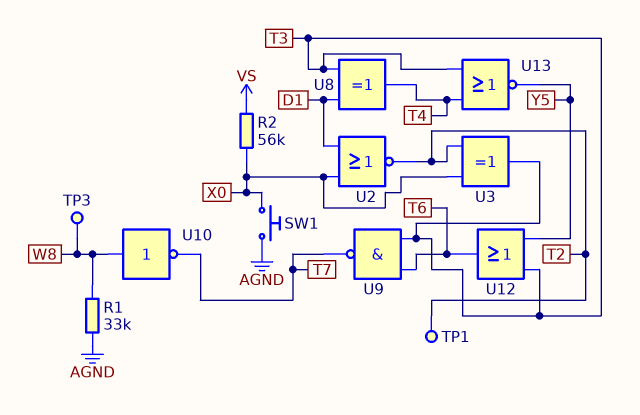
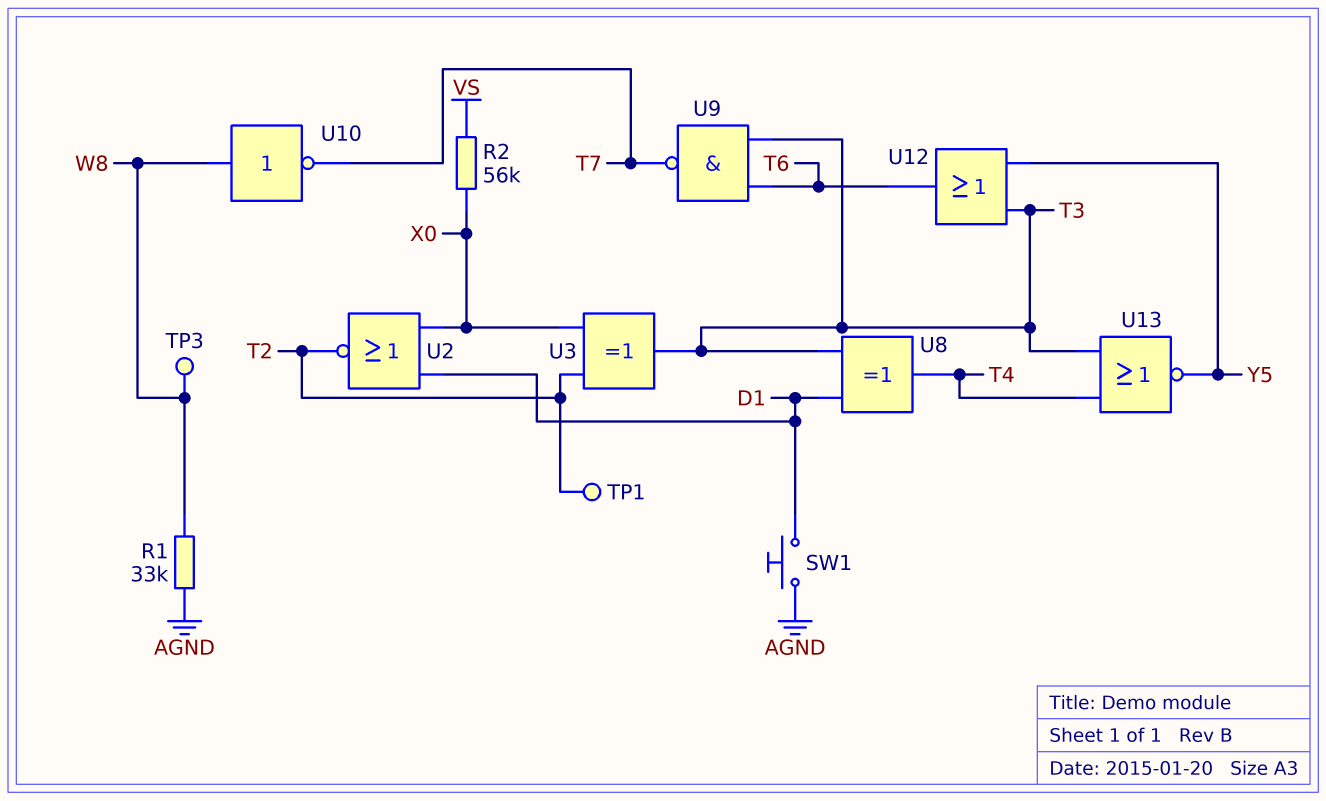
SW1: button (AGND, X0) -> button (AGND, D1)

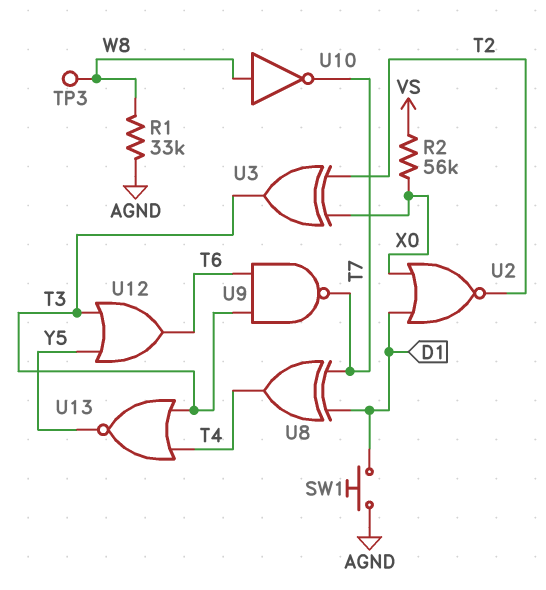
TP1: test point (T2) -> none
U8: XOR (in D1, in T3, out T4) -> XOR (in D1, in T7, out T4)

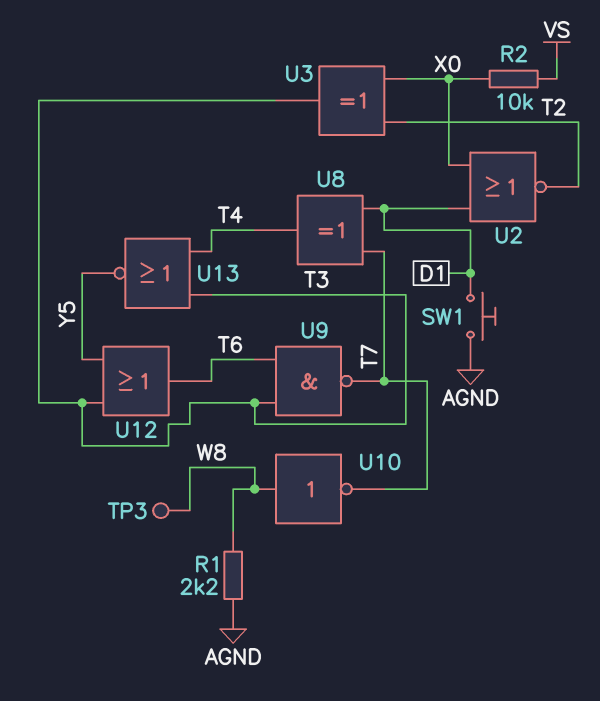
R1: 33k (AGND, W8) -> 2.2k (AGND, W8)
R2: 56k (VS, X0) -> 10k (VS, X0)

